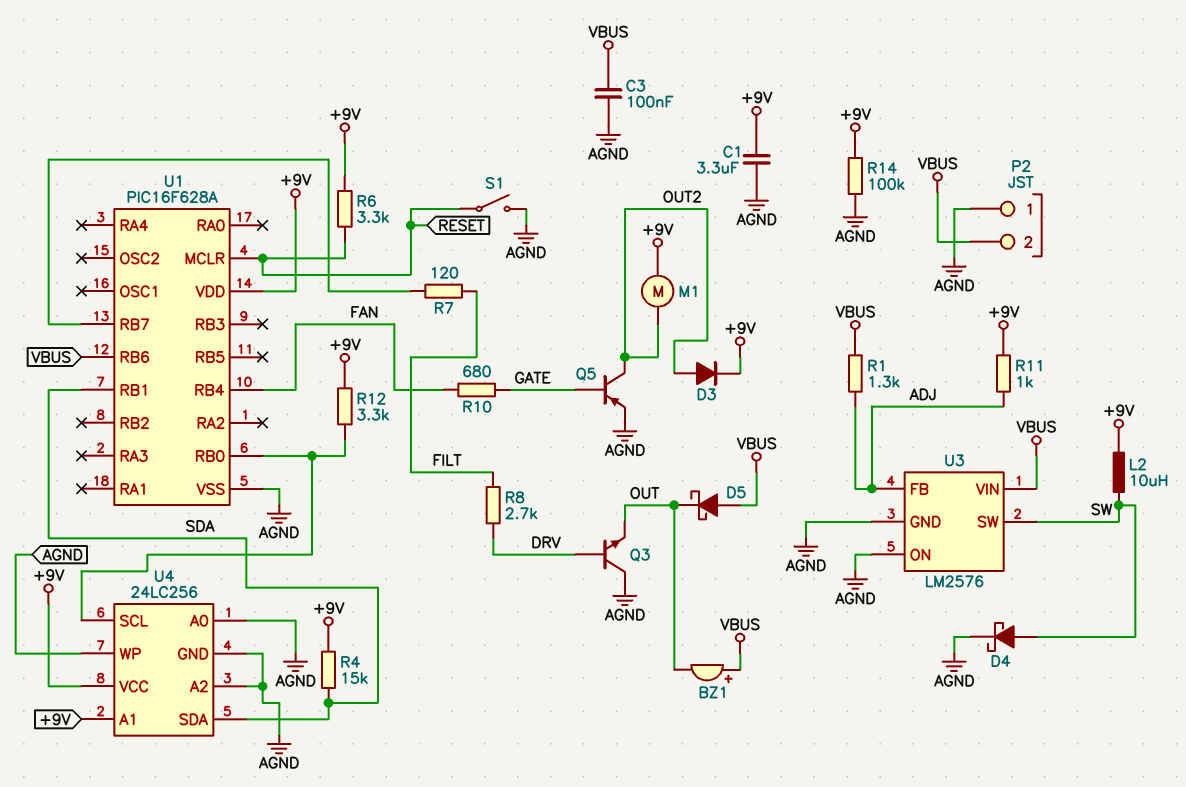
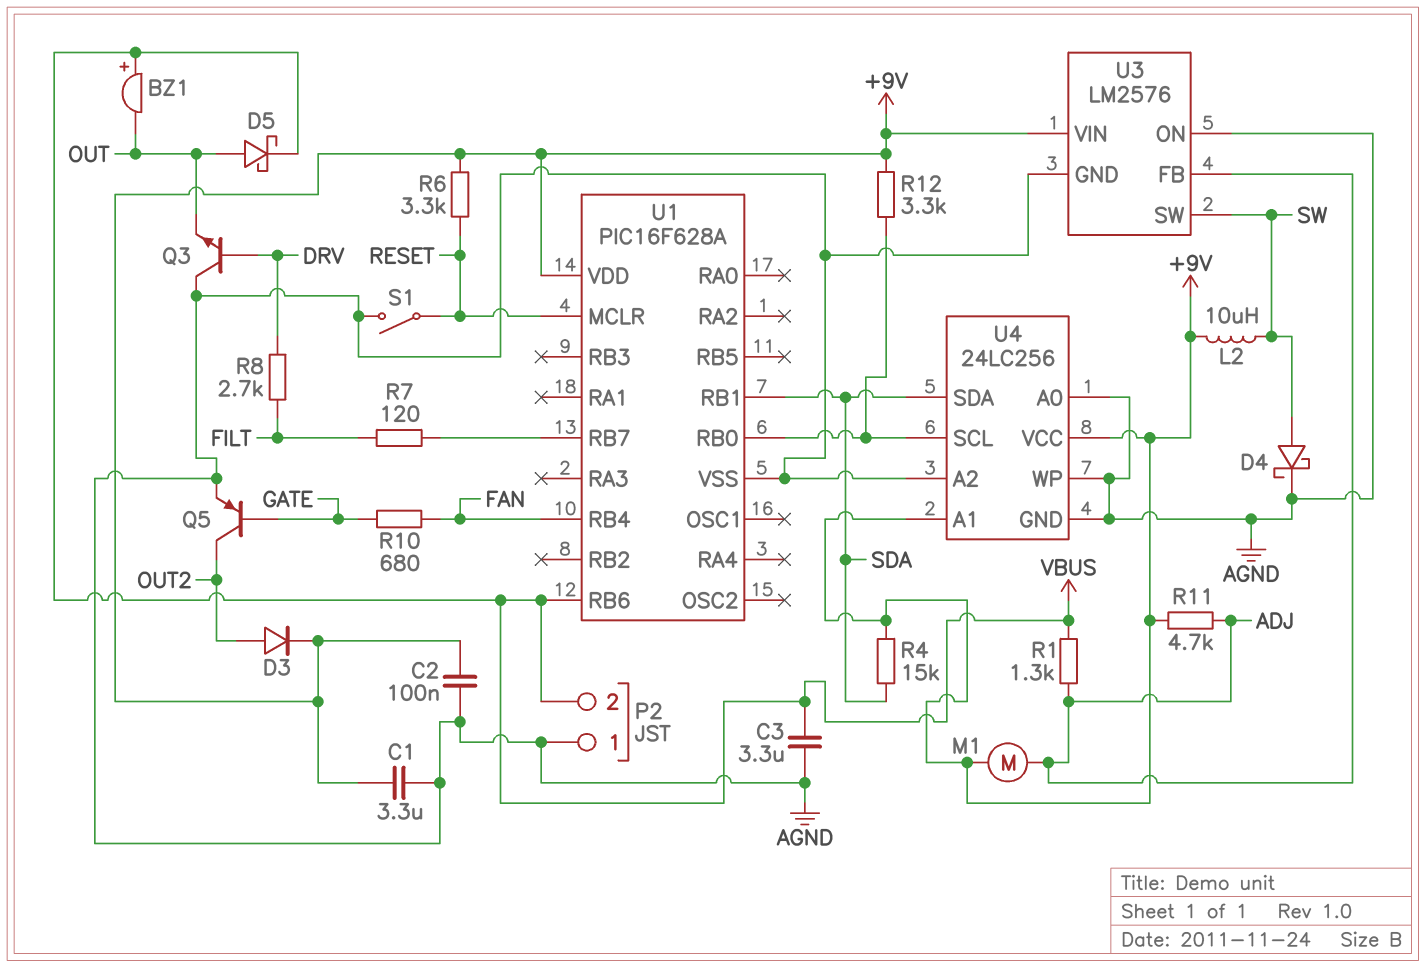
C2: none -> 100nF (+9V, AGND)
C3: 100nF (AGND, VBUS) -> 3.3uF (AGND, VBUS)
D5: schottky (A VBUS, K OUT) -> schottky (A OUT, K VBUS)
M1: motor (+9V, OUT2) -> motor (+9V, ADJ)
R11: 1k (+9V, ADJ) -> 4.7k (+9V, ADJ)
R14: 100k (+9V, AGND) -> none
U3 pin VIN: VBUS -> +9V

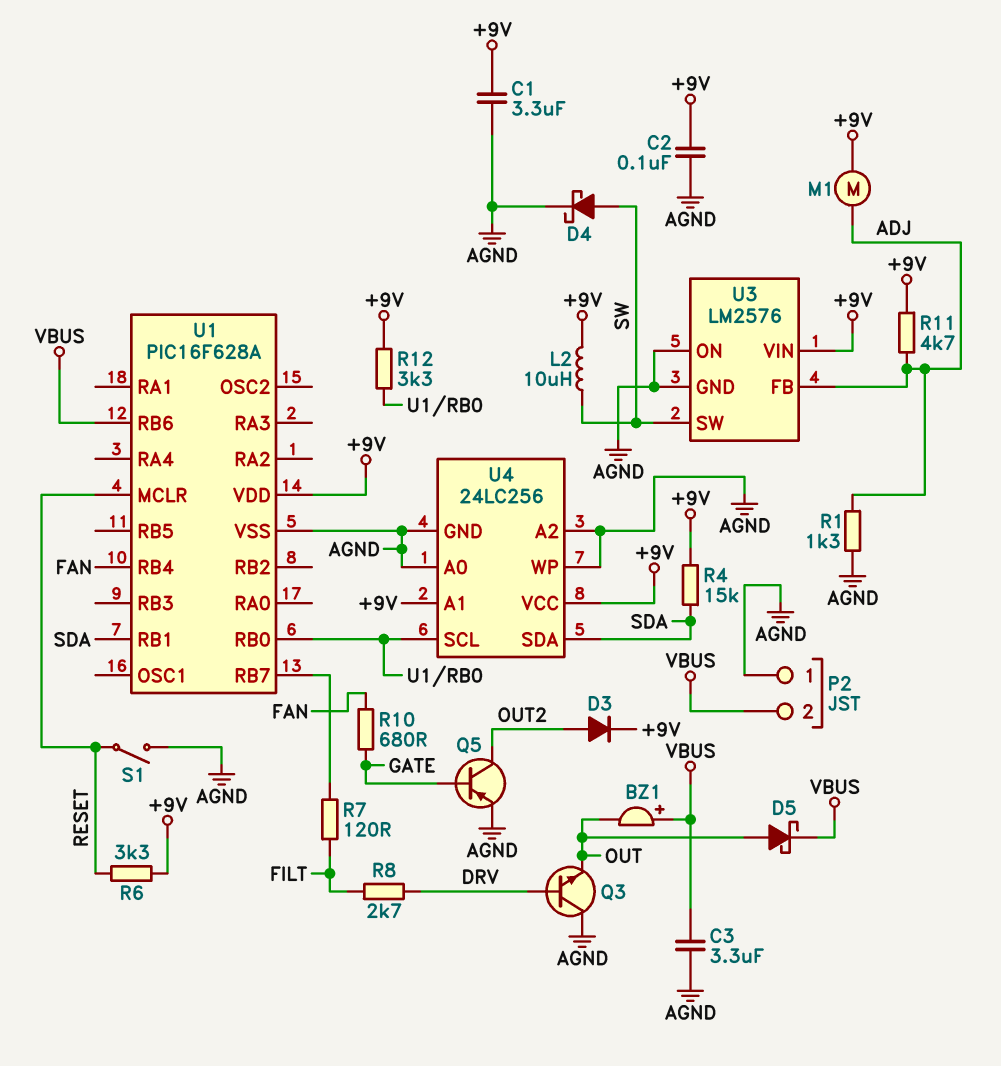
R1: 1.3k (ADJ, VBUS) -> 1.3k (ADJ, AGND)

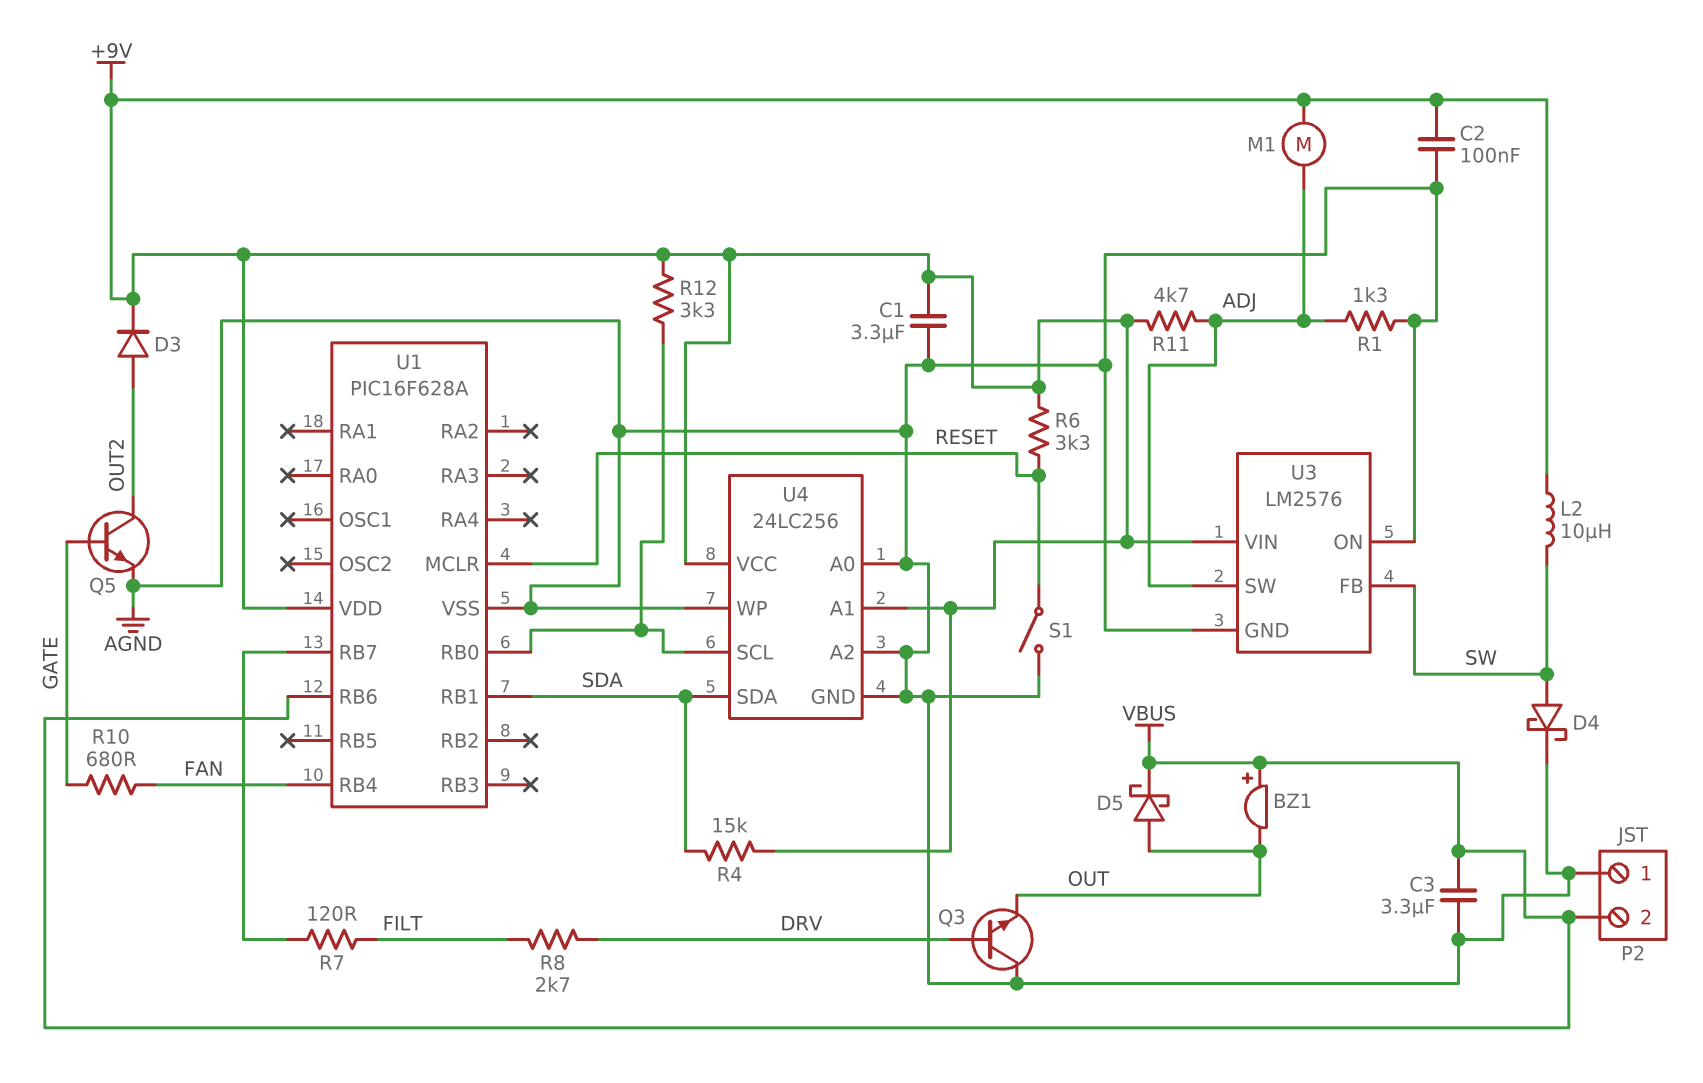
Q5: PNP (B GATE, C OUT2, E AGND) -> NPN (B GATE, C OUT2, E AGND)
U3 pin FB: ADJ -> SW
U3 pin SW: SW -> ADJ

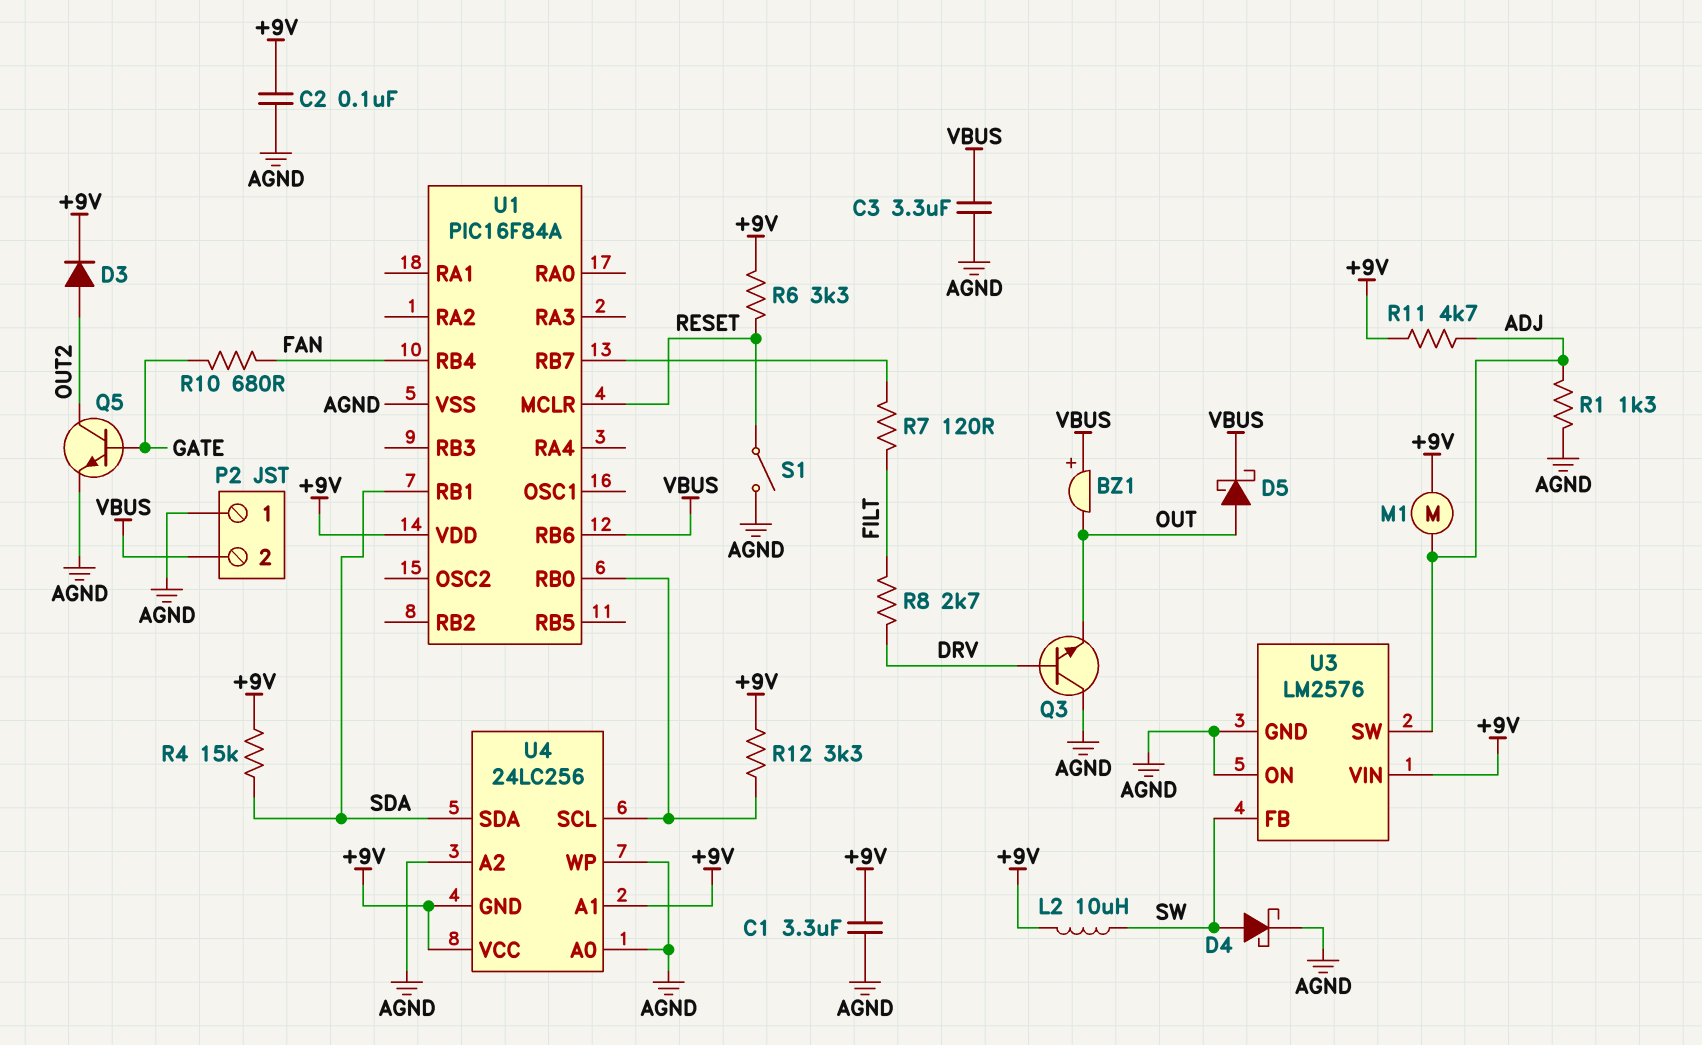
U1: PIC16F628A -> PIC16F84A
U4 pin GND: AGND -> +9V

